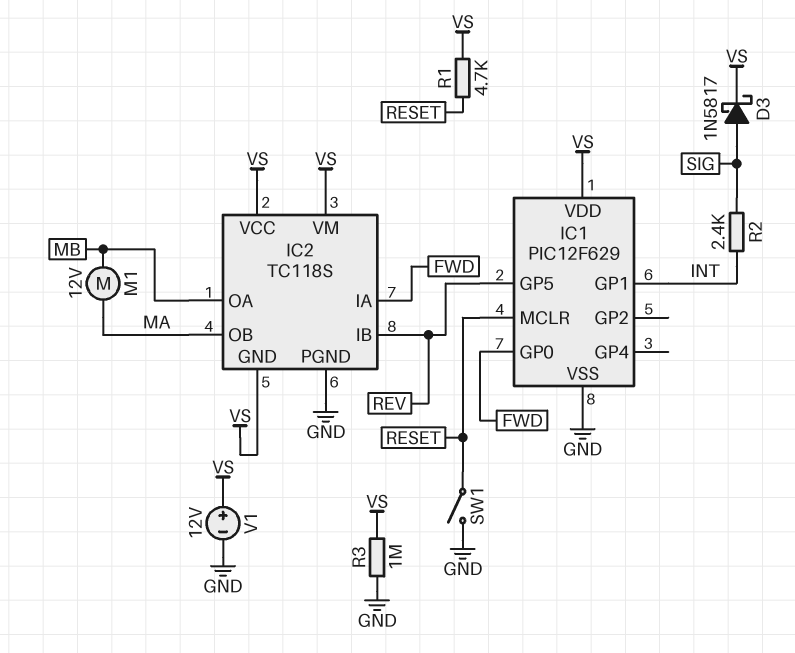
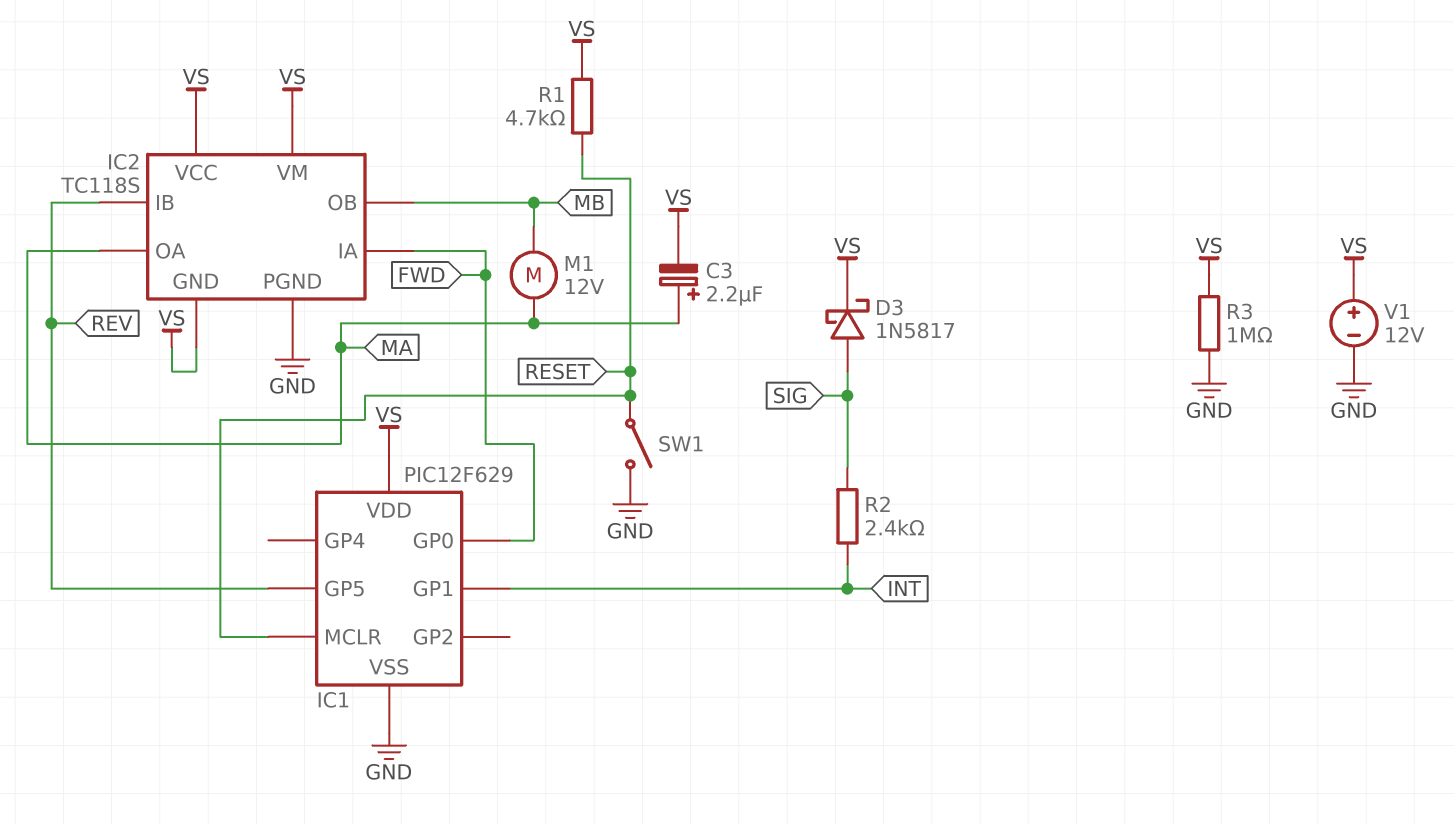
C3: none -> 2.2uF (plus MA, minus VS)
IC2 pin OA: MB -> MA
IC2 pin OB: MA -> MB

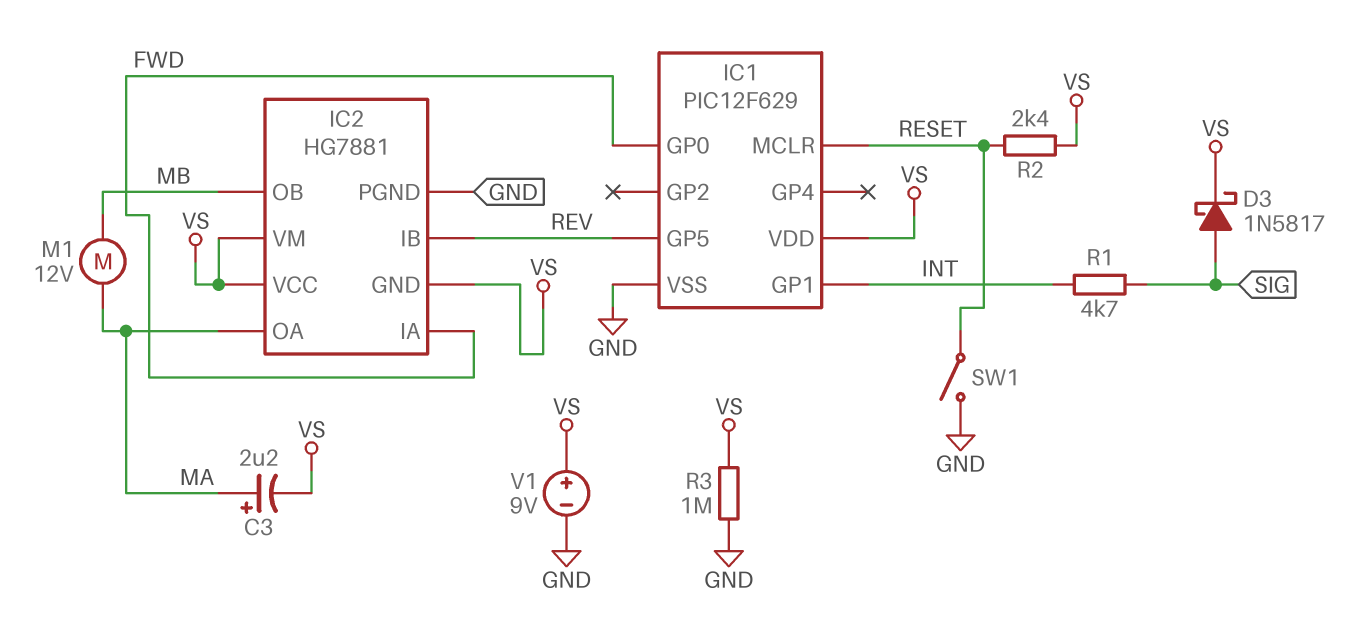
IC2: TC118S -> HG7881
R1: 4.7k (RESET, VS) -> 4.7k (INT, SIG)
R2: 2.4k (INT, SIG) -> 2.4k (RESET, VS)
V1: 12V (plus VS, minus GND) -> 9V (plus VS, minus GND)

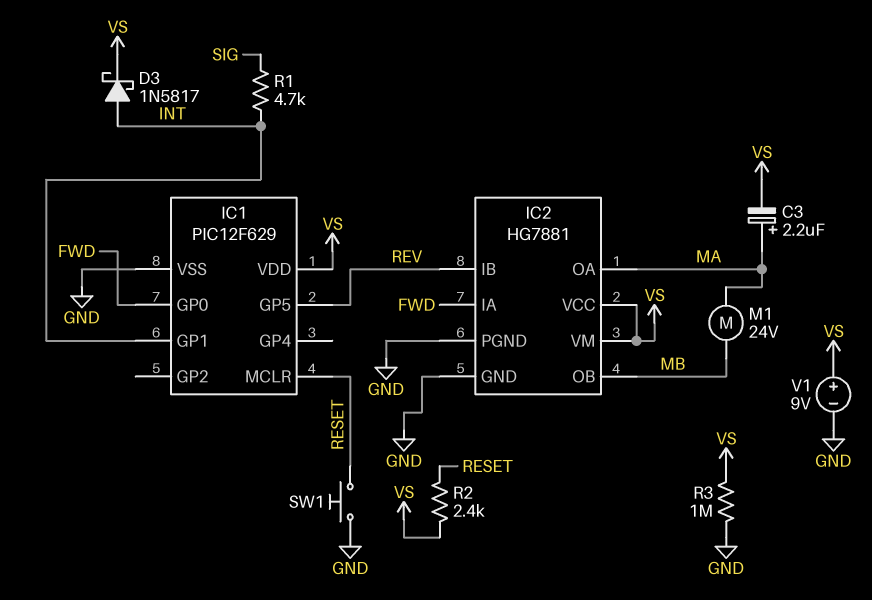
D3: schottky 1N5817 (A SIG, K VS) -> schottky 1N5817 (A INT, K VS)
IC2 pin GND: VS -> GND
M1: motor 12V (MA, MB) -> motor 24V (MA, MB)
SW1: switch (GND, RESET) -> button (GND, RESET)

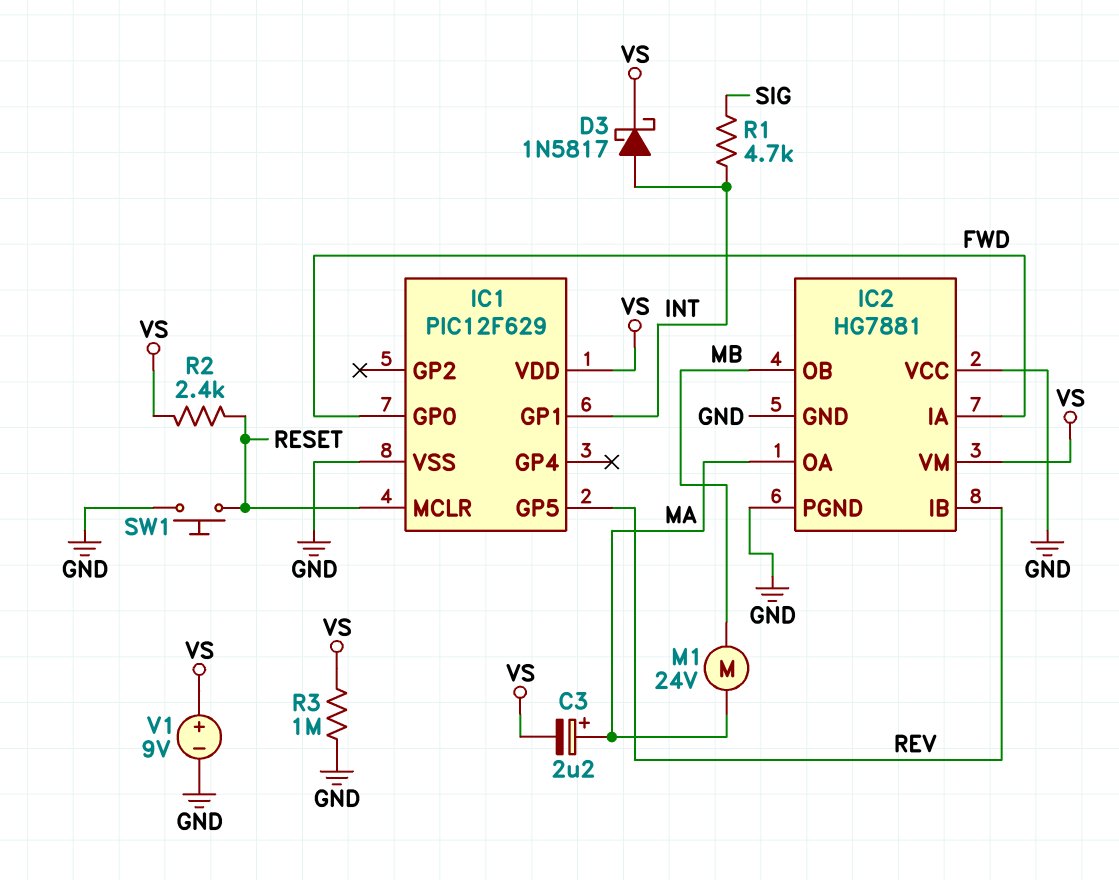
IC2 pin VCC: VS -> GND

